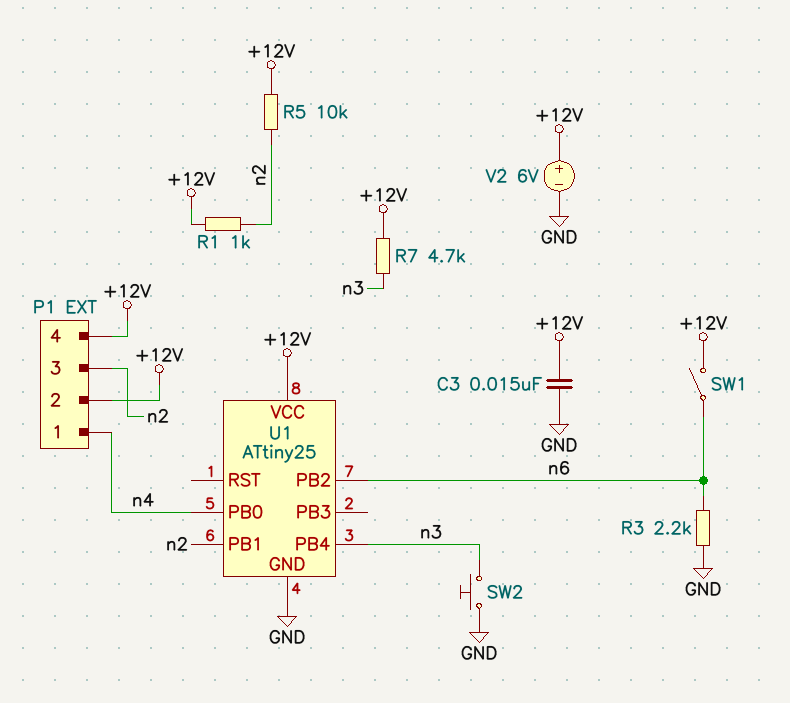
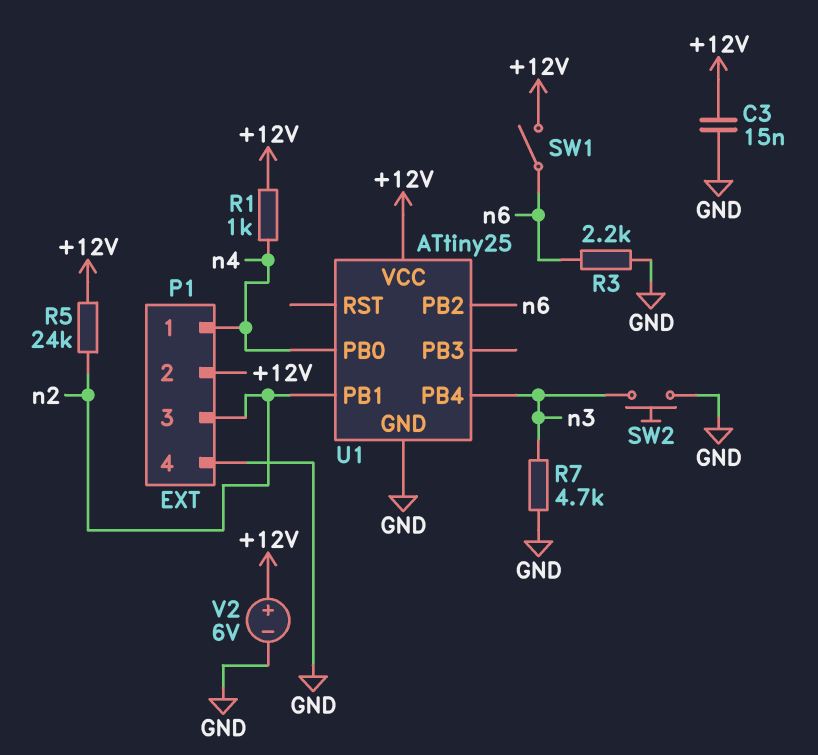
P1 pin 4: +12V -> GND
R1: 1k (+12V, n2) -> 1k (+12V, n4)
R5: 10k (+12V, n2) -> 24k (+12V, n2)
R7: 4.7k (+12V, n3) -> 4.7k (GND, n3)

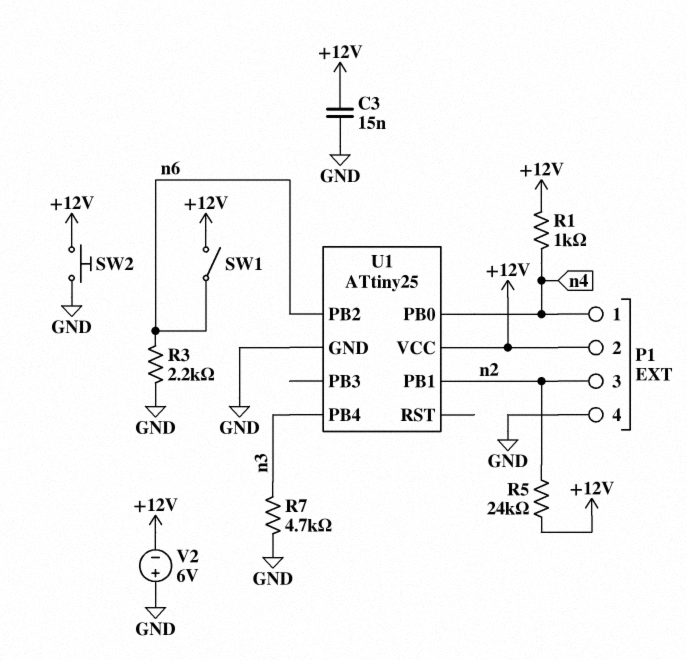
SW2: button (GND, n3) -> button (+12V, GND)
V2: 6V (plus +12V, minus GND) -> 6V (plus GND, minus +12V)

